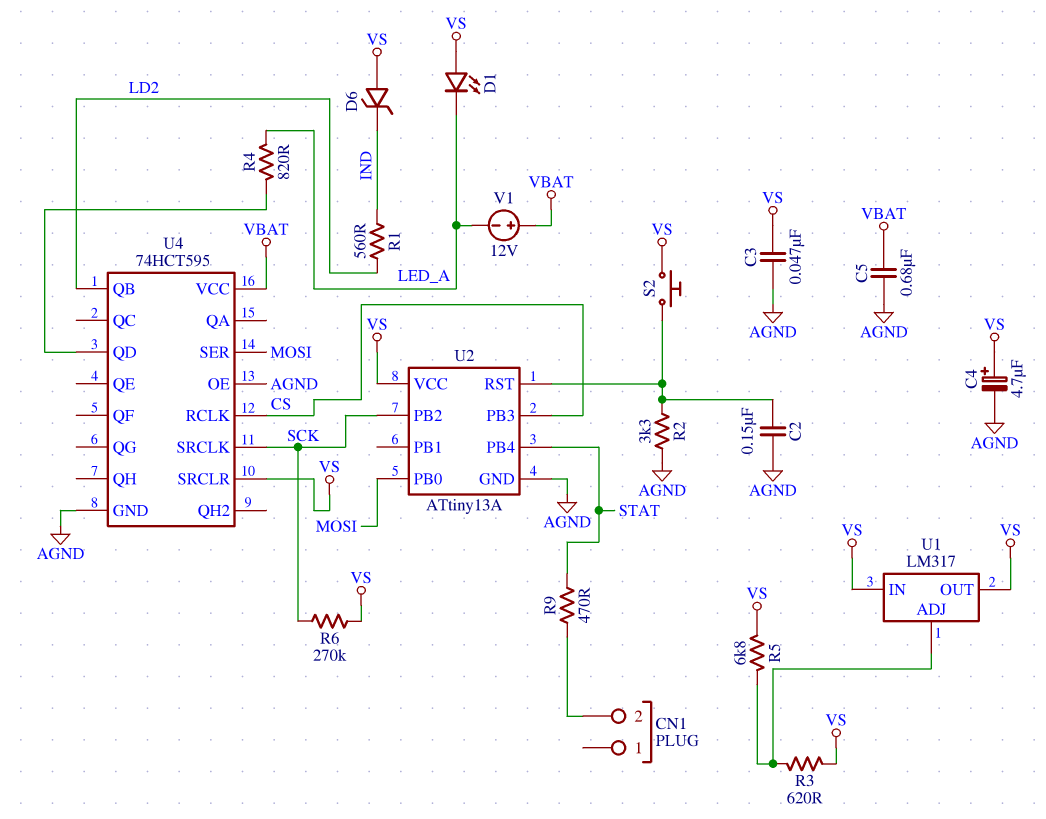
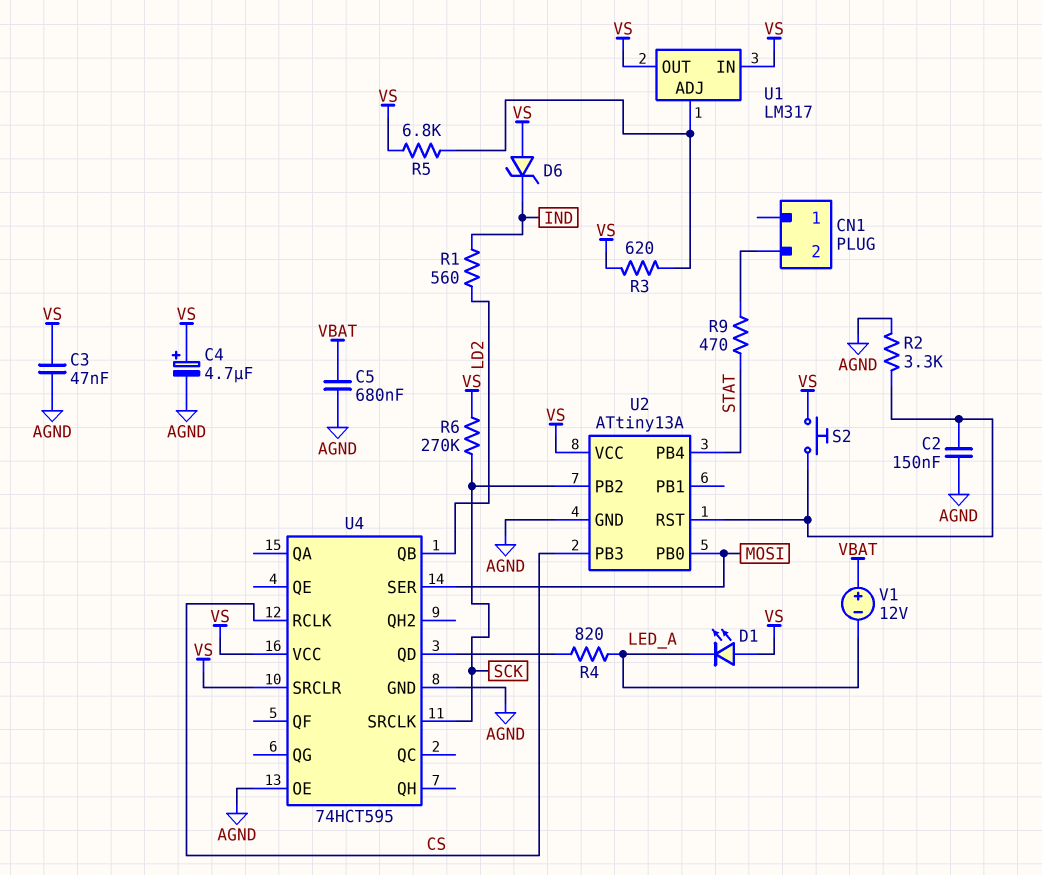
U4 pin VCC: VBAT -> VS

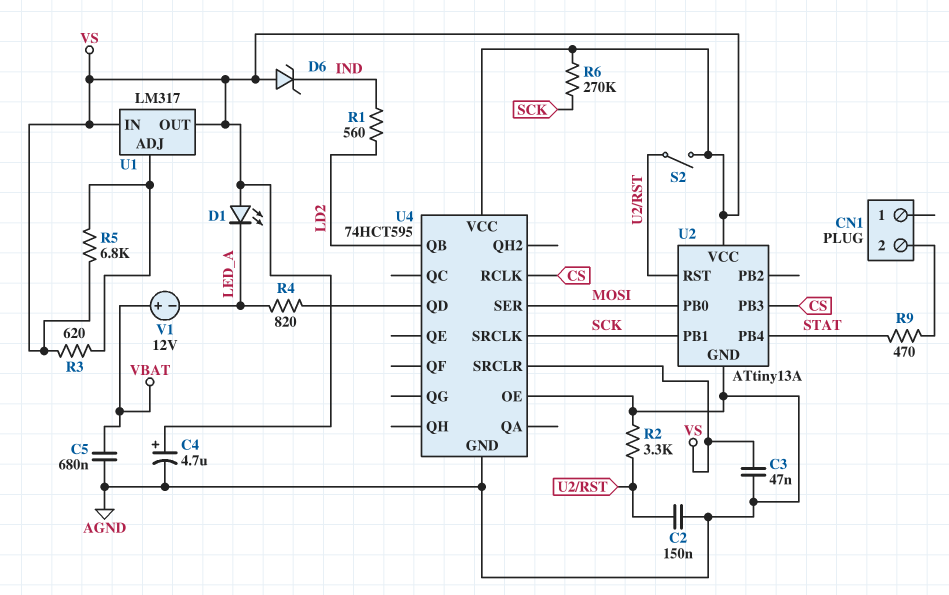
S2: button (U2/RST, VS) -> switch (U2/RST, VS)
U2 pin PB1: none -> SCK
U2 pin PB2: SCK -> none

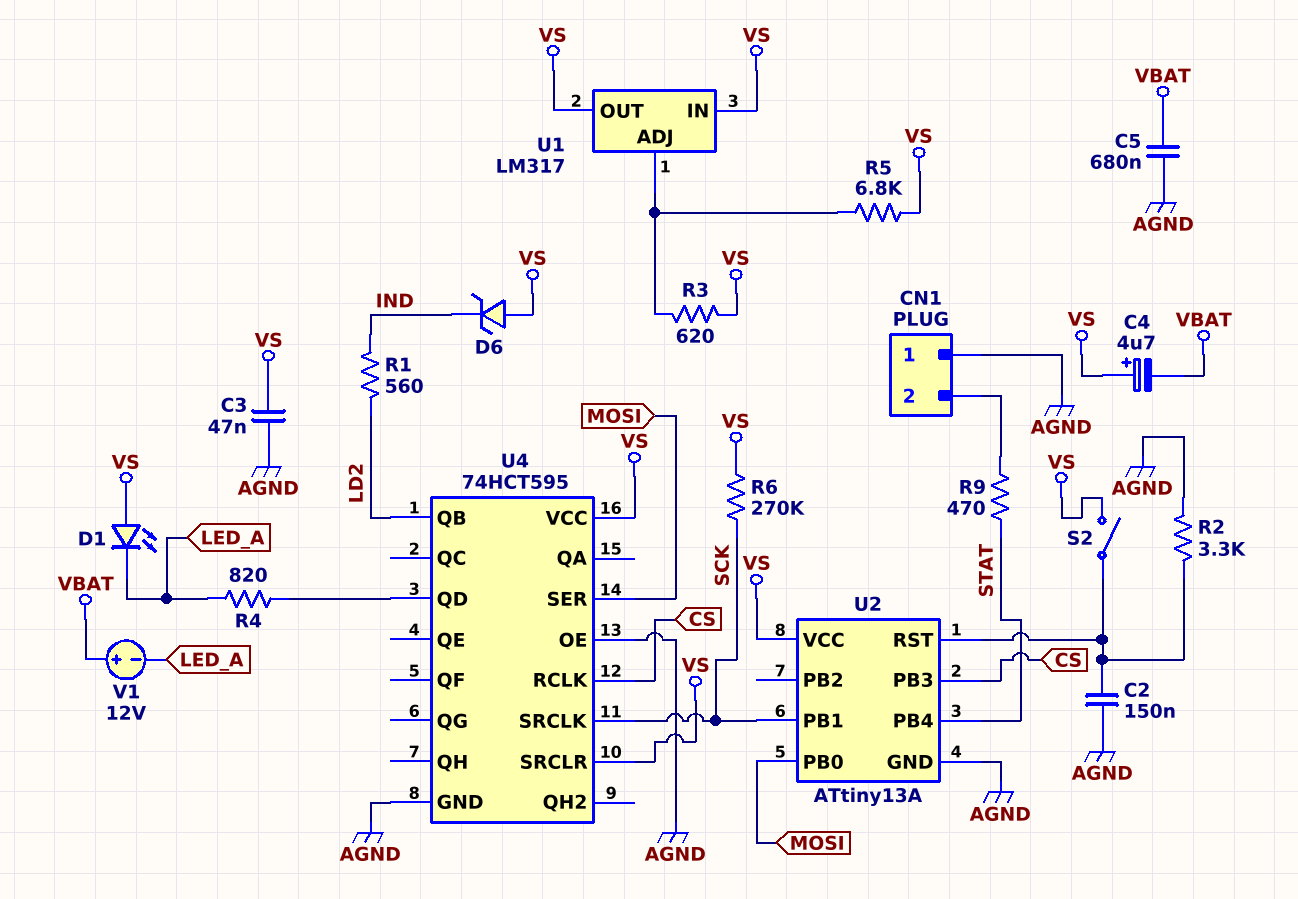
C4: 4.7uF (plus VS, minus AGND) -> 4.7uF (plus VS, minus VBAT)
CN1 pin 1: none -> AGND

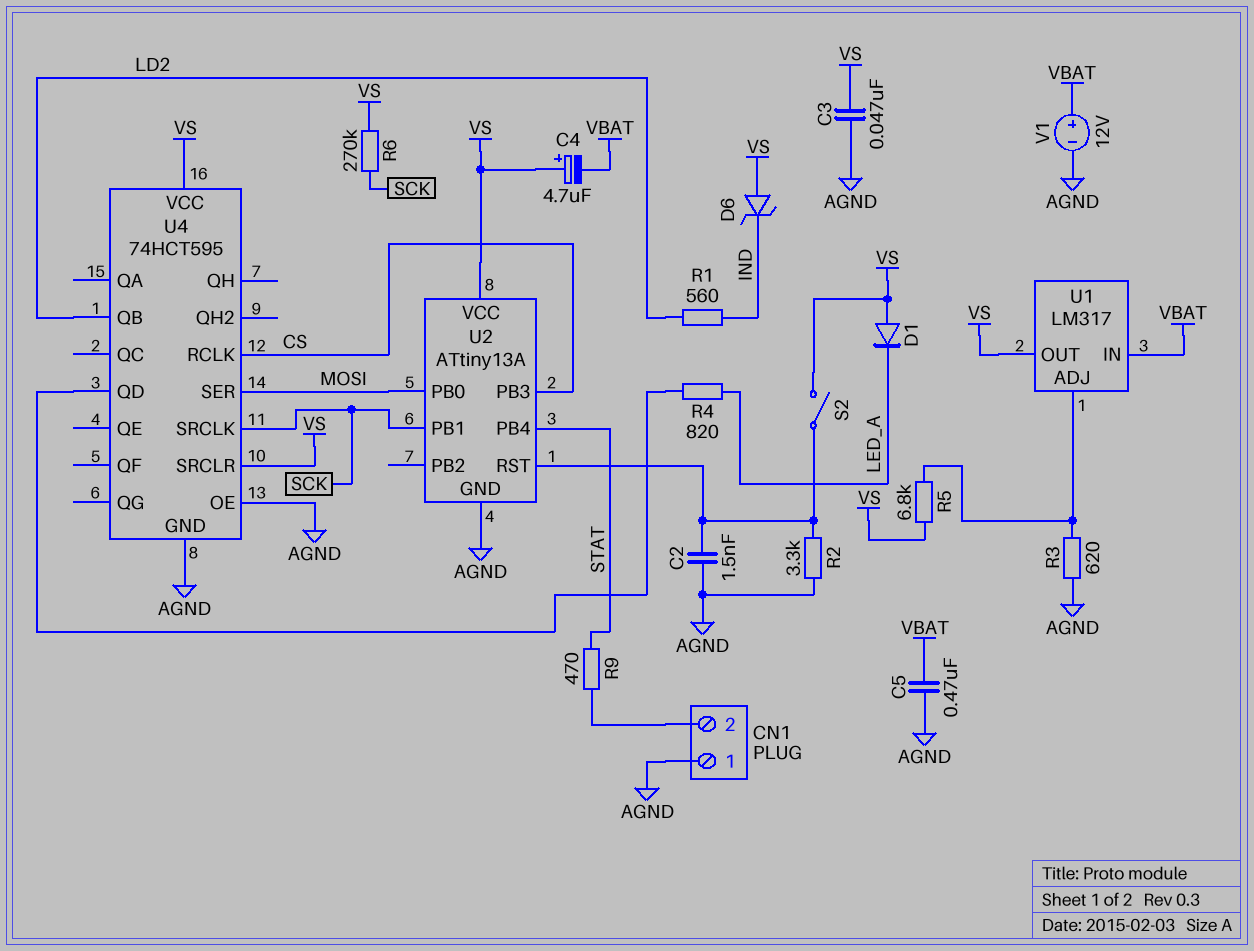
C2: 150nF (AGND, U2/RST) -> 1.5nF (AGND, U2/RST)
C5: 680nF (AGND, VBAT) -> 470nF (AGND, VBAT)
D1: LED (A VS, K LED_A) -> diode (A VS, K LED_A)
R3: 620 (U1/ADJ, VS) -> 620 (AGND, U1/ADJ)
U1 pin IN: VS -> VBAT
V1: 12V (plus VBAT, minus LED_A) -> 12V (plus VBAT, minus AGND)

